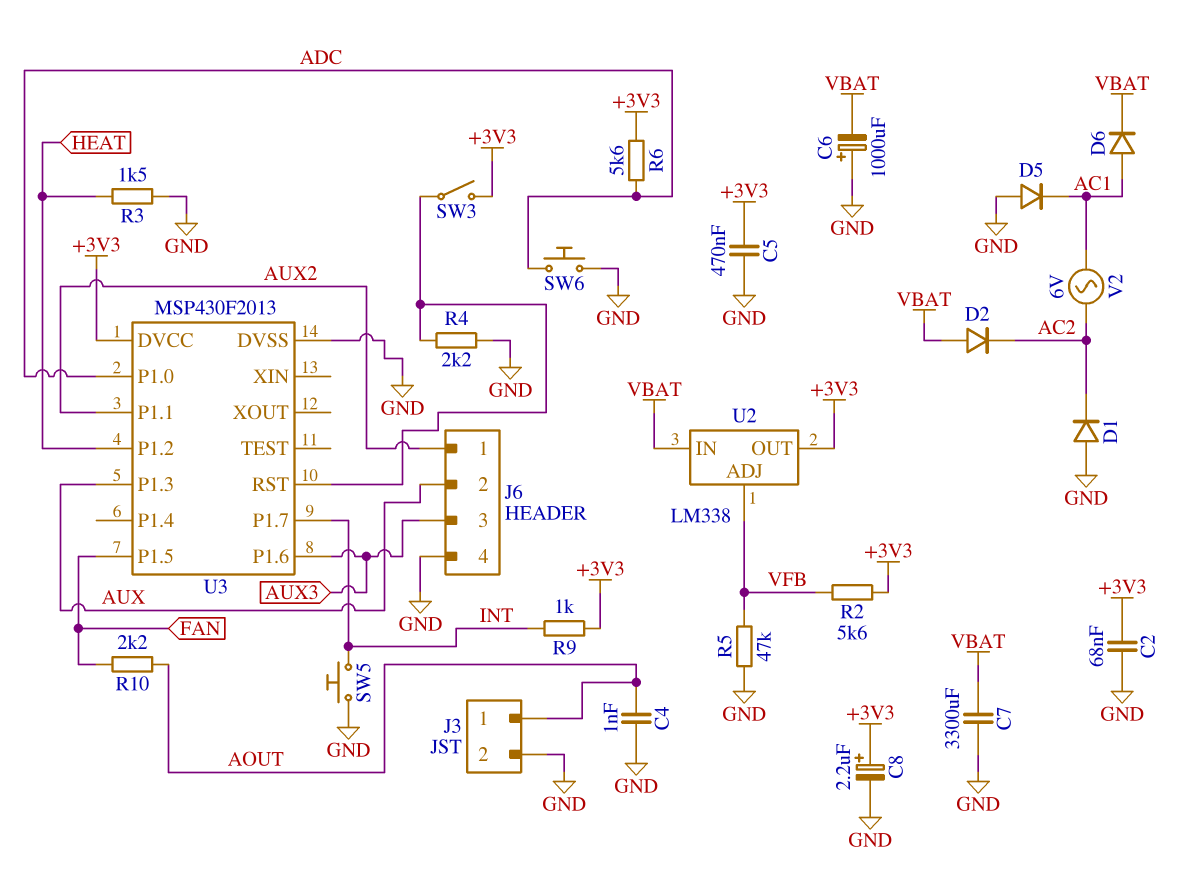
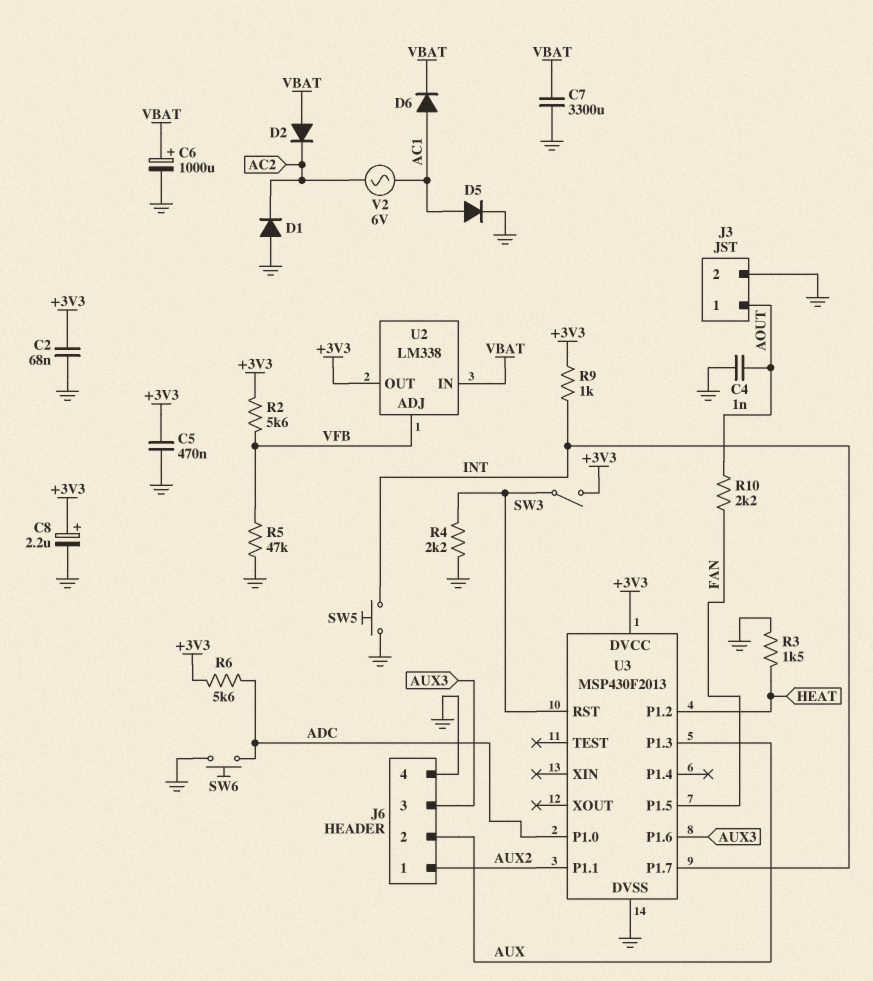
C6: 1000uF (plus GND, minus VBAT) -> 1000uF (plus VBAT, minus GND)
D5: diode (A GND, K AC1) -> diode (A AC1, K GND)

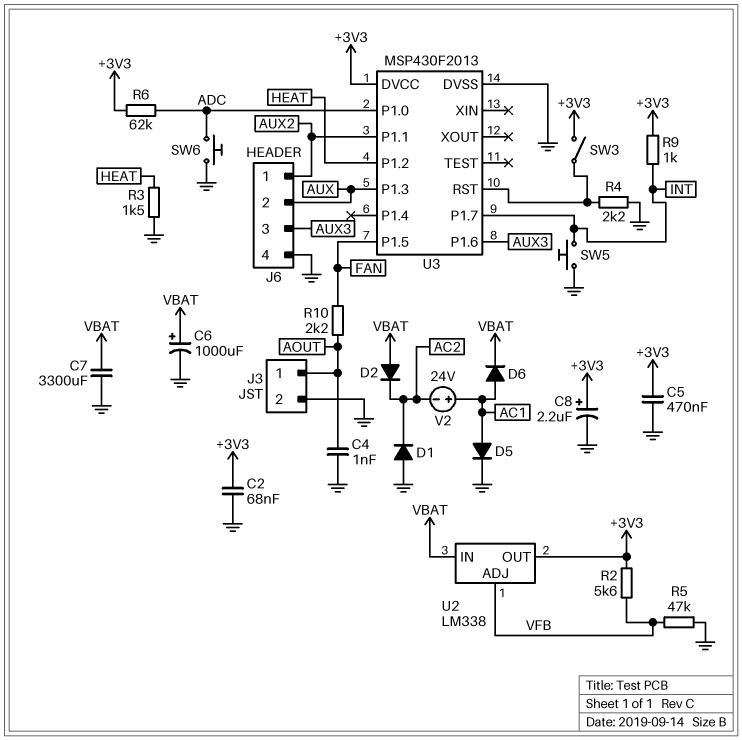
R6: 5.6k (+3V3, ADC) -> 62k (+3V3, ADC)
V2: AC 6V (AC1, AC2) -> 24V (plus AC1, minus AC2)

